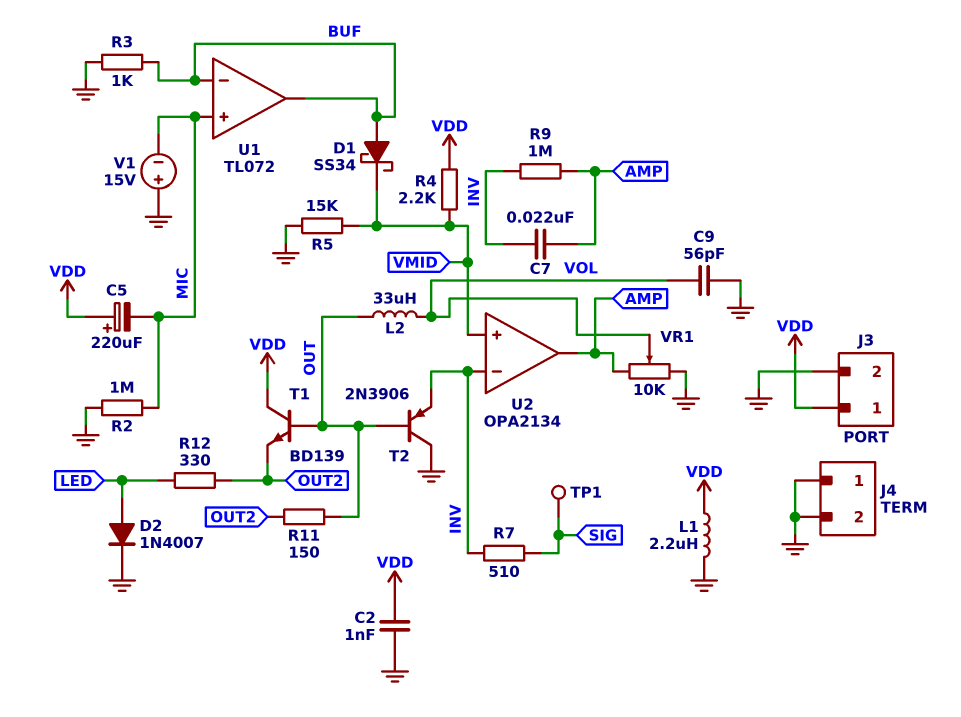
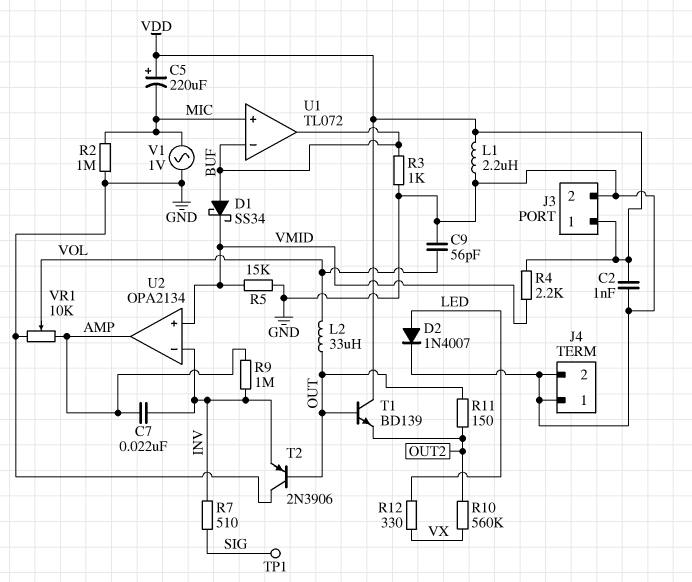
R10: none -> 560k (OUT2, VX)
R12: 330 (LED, OUT2) -> 330 (LED, VX)
V1: 15V (plus GND, minus MIC) -> AC 1V (GND, MIC)

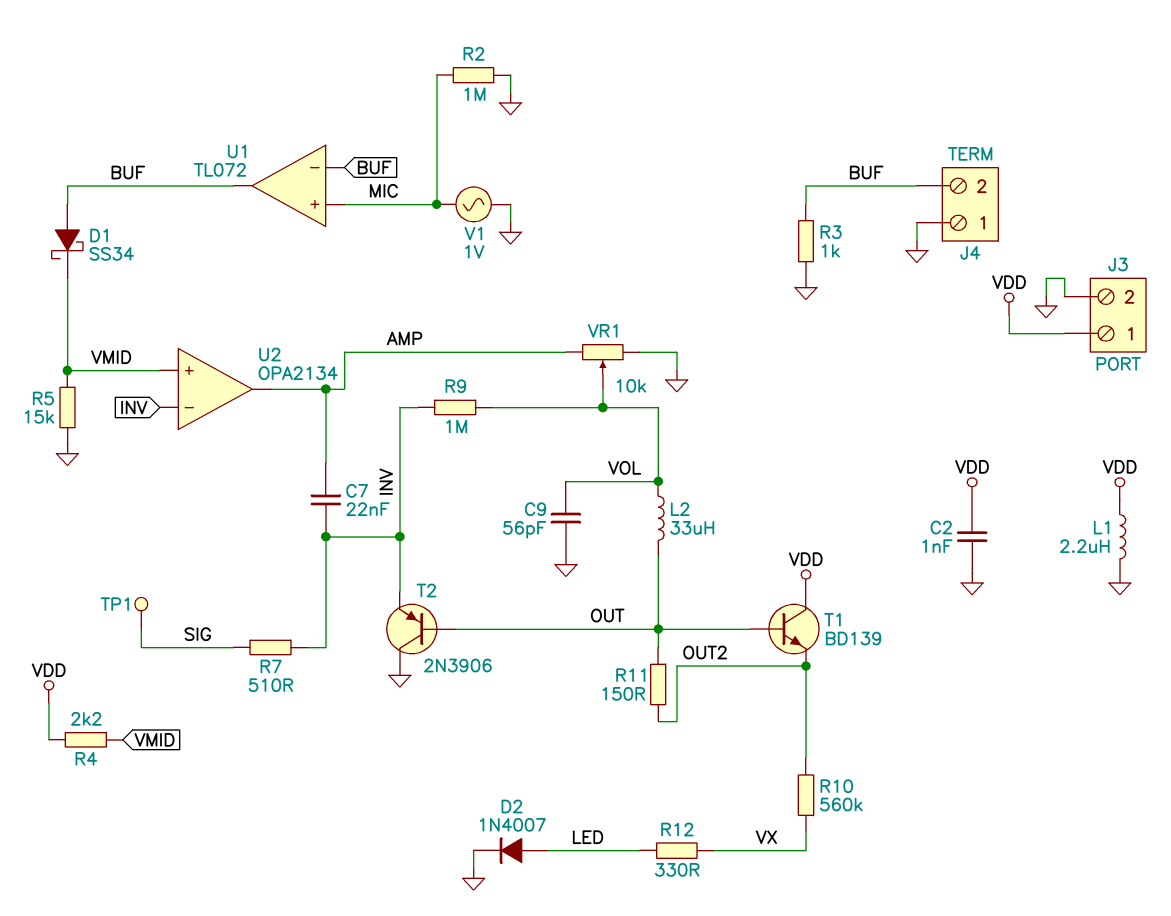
C5: 220uF (plus VDD, minus MIC) -> none
J4 pin 2: GND -> BUF
R9: 1M (AMP, INV) -> 1M (INV, VOL)

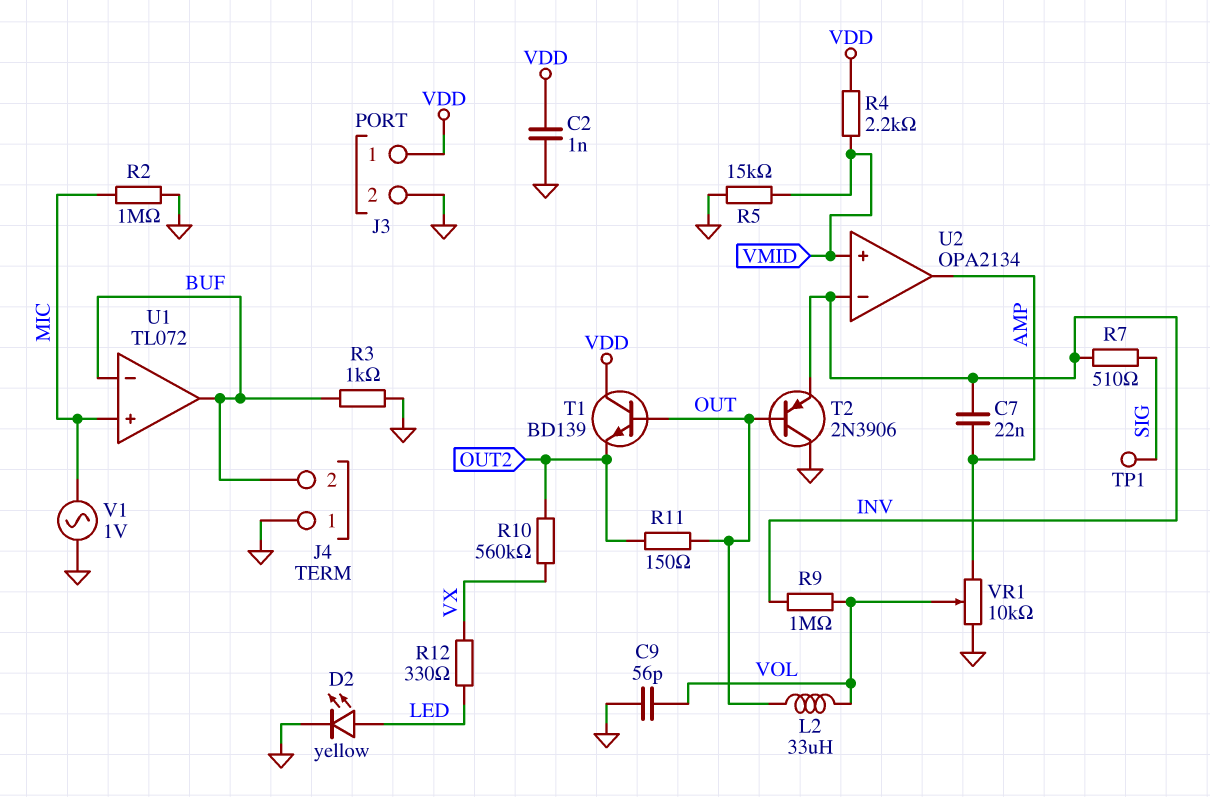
D1: schottky SS34 (A BUF, K VMID) -> none
D2: diode 1N4007 (A LED, K GND) -> LED yellow (A LED, K GND)
L1: 2.2uH (GND, VDD) -> none

